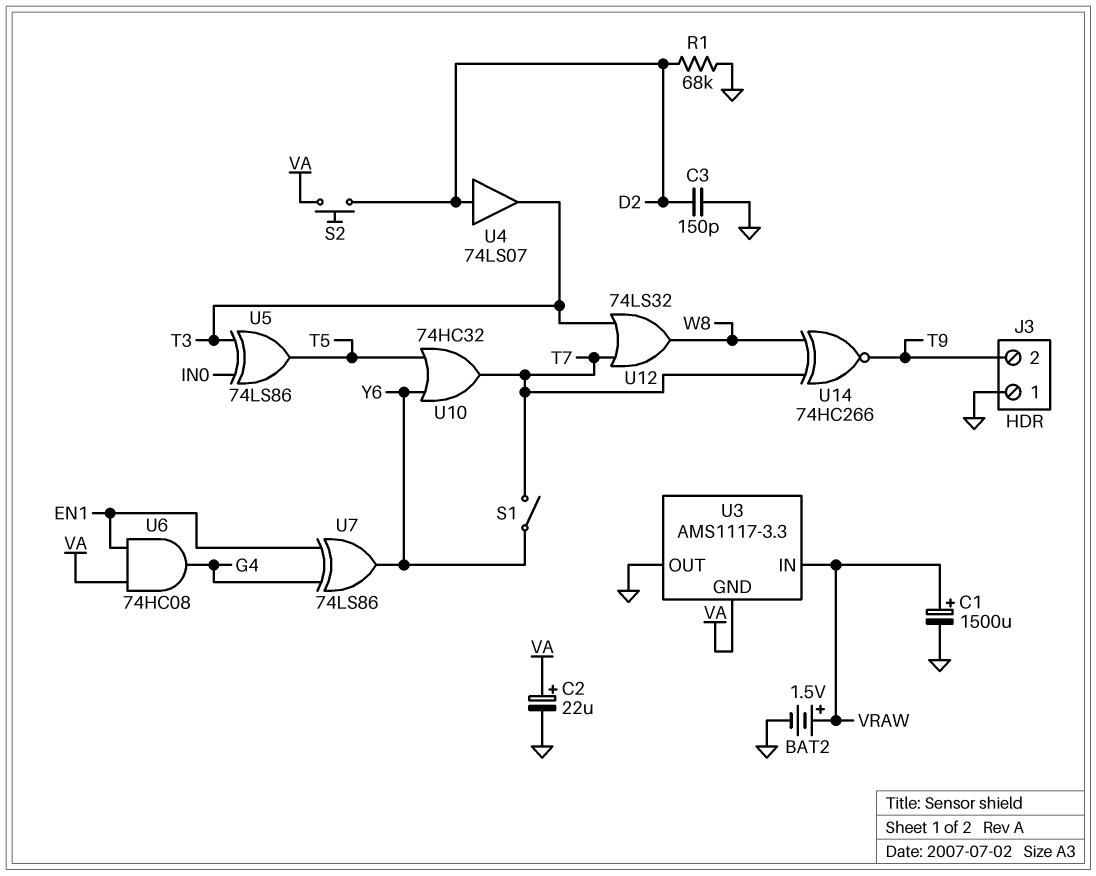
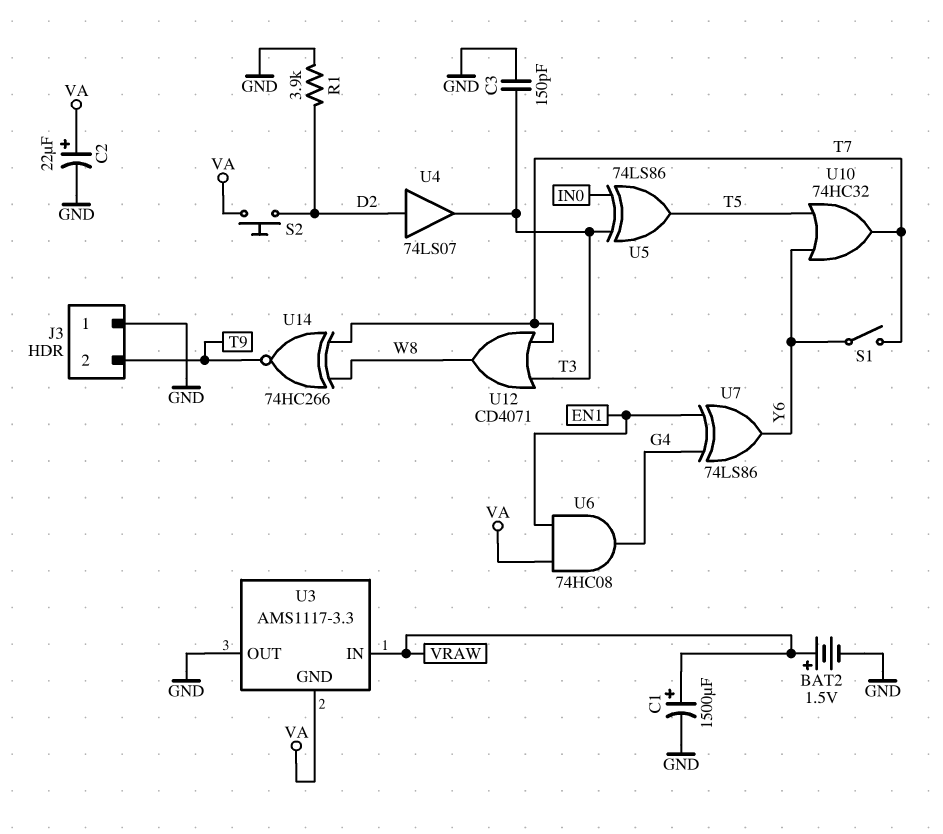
C3: 150pF (D2, GND) -> 150pF (GND, T3)
R1: 68k (D2, GND) -> 3.9k (D2, GND)
U12: OR 74LS32 (in T3, in T7, out W8) -> OR CD4071 (in T3, in T7, out W8)

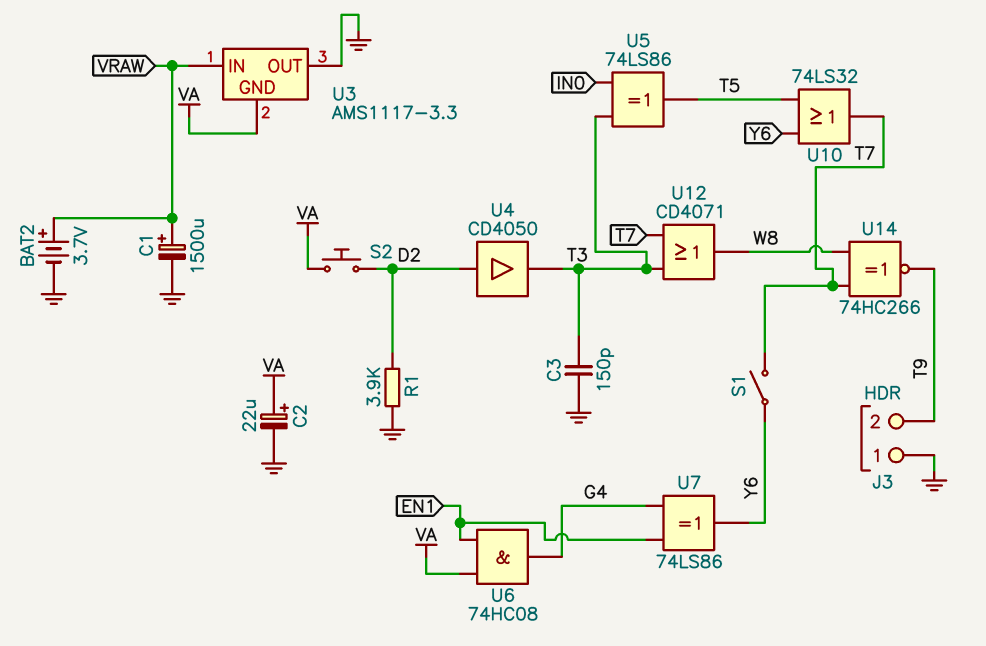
BAT2: 1.5V (plus VRAW, minus GND) -> 3.7V (plus VRAW, minus GND)
U4: buffer 74LS07 (in D2, out T3) -> buffer CD4050 (in D2, out T3)
U10: OR 74HC32 (in T5, in Y6, out T7) -> OR 74LS32 (in T5, in Y6, out T7)

